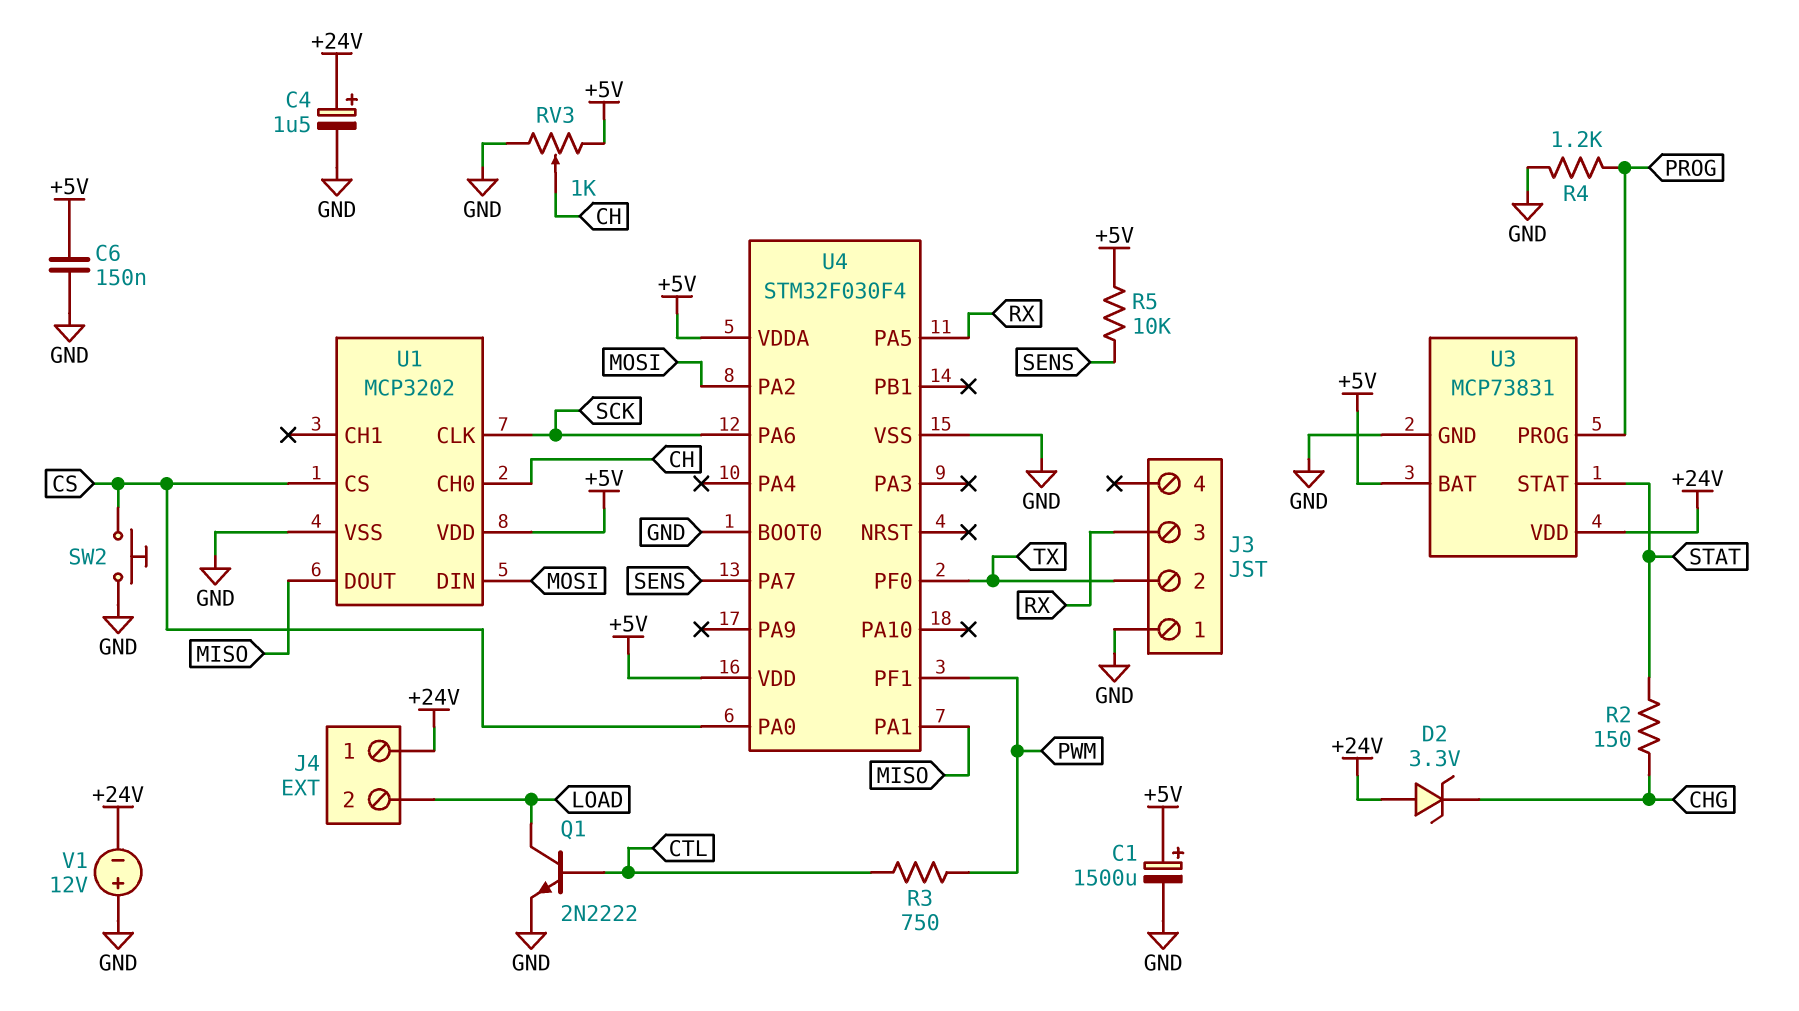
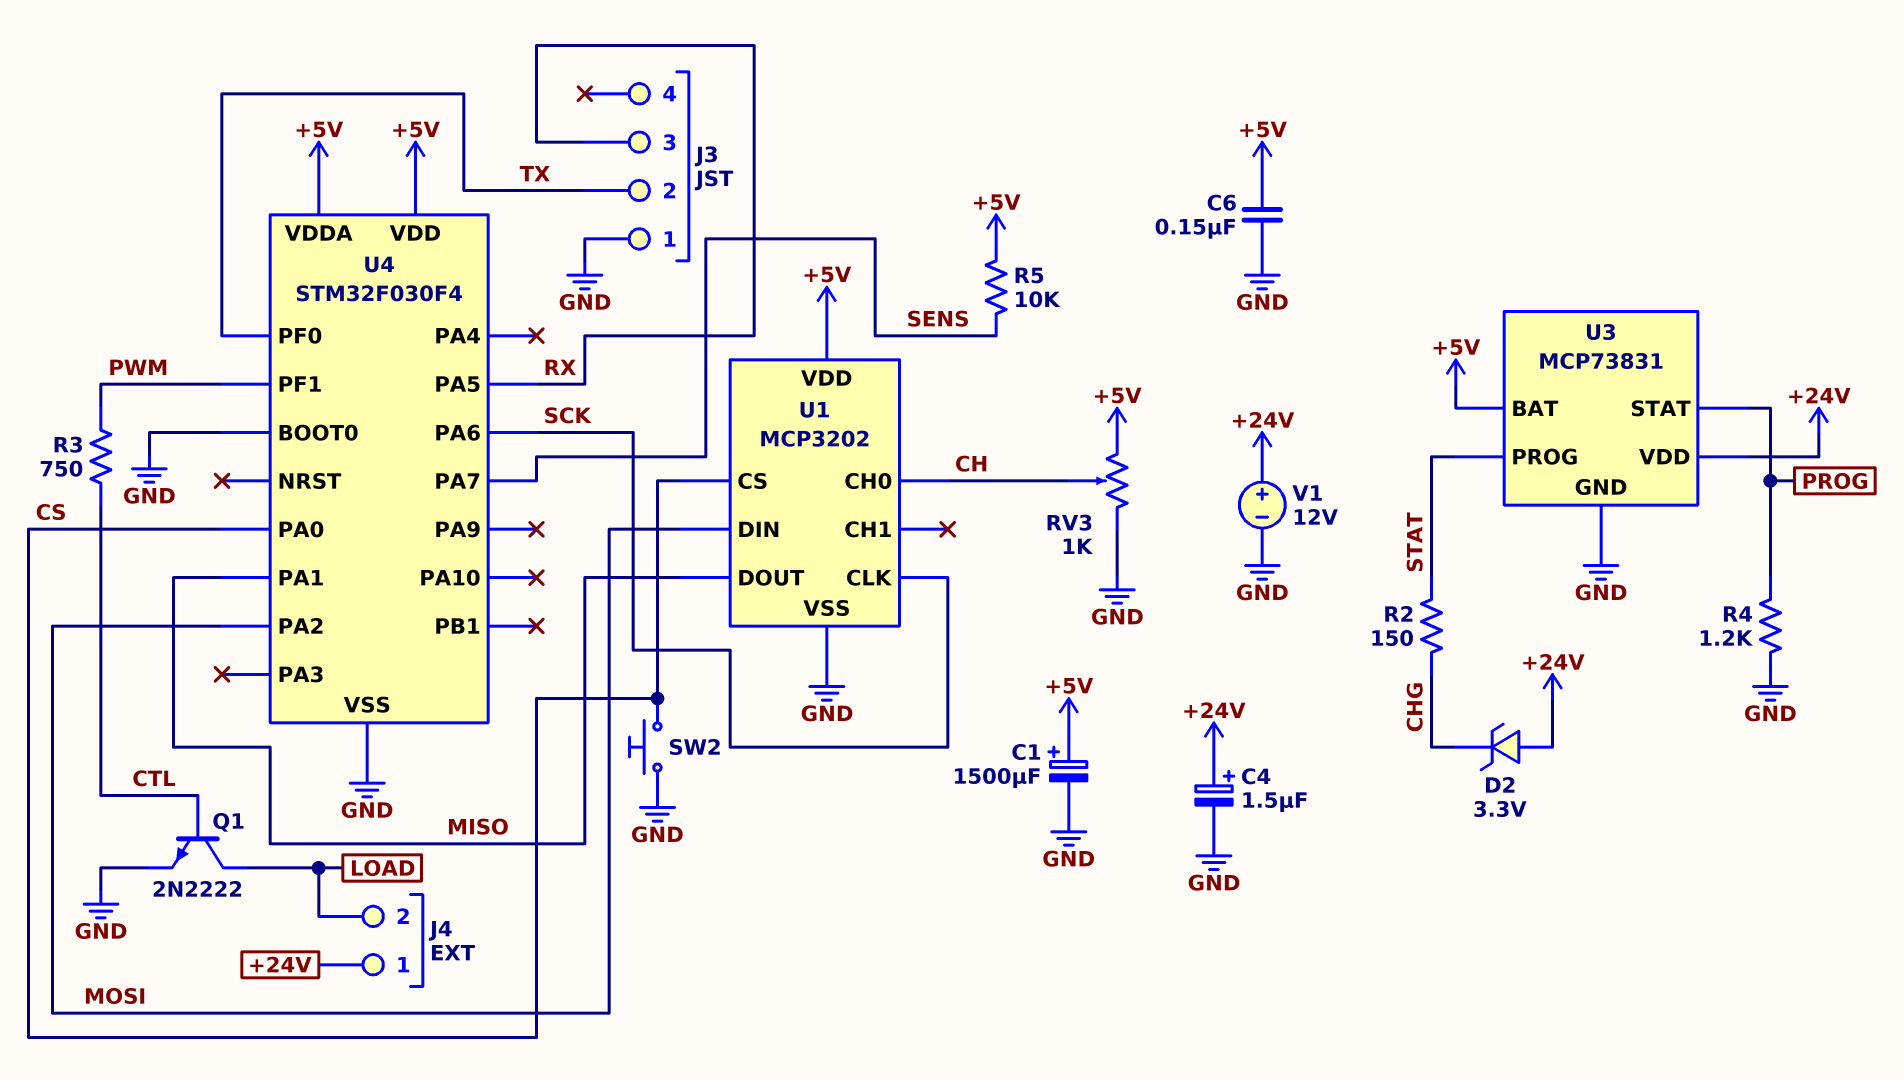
U3 pin PROG: PROG -> STAT
U3 pin STAT: STAT -> PROG
V1: 12V (plus GND, minus +24V) -> 12V (plus +24V, minus GND)

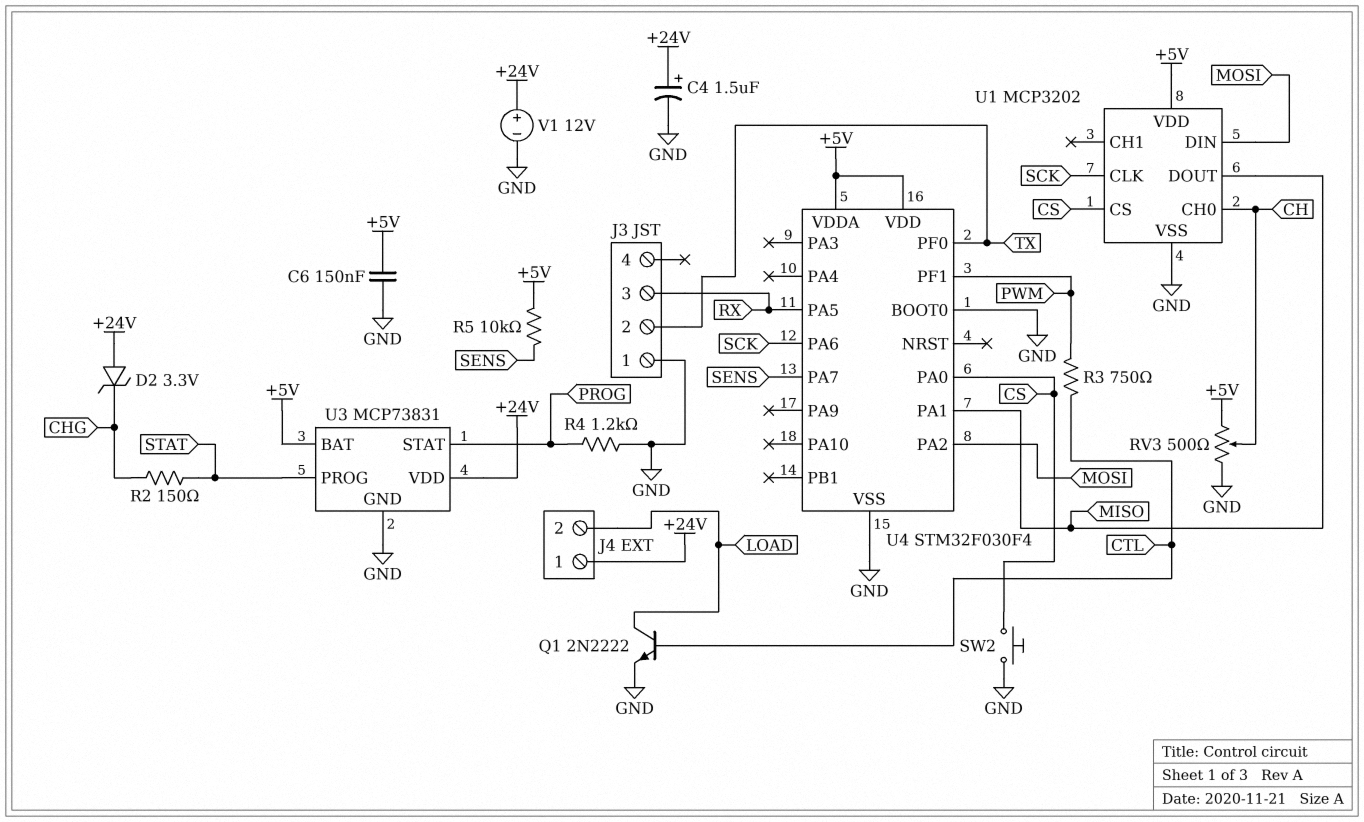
C1: 1500uF (plus +5V, minus GND) -> none
RV3: 1k (+5V, GND, wiper CH) -> 500 (+5V, GND, wiper CH)

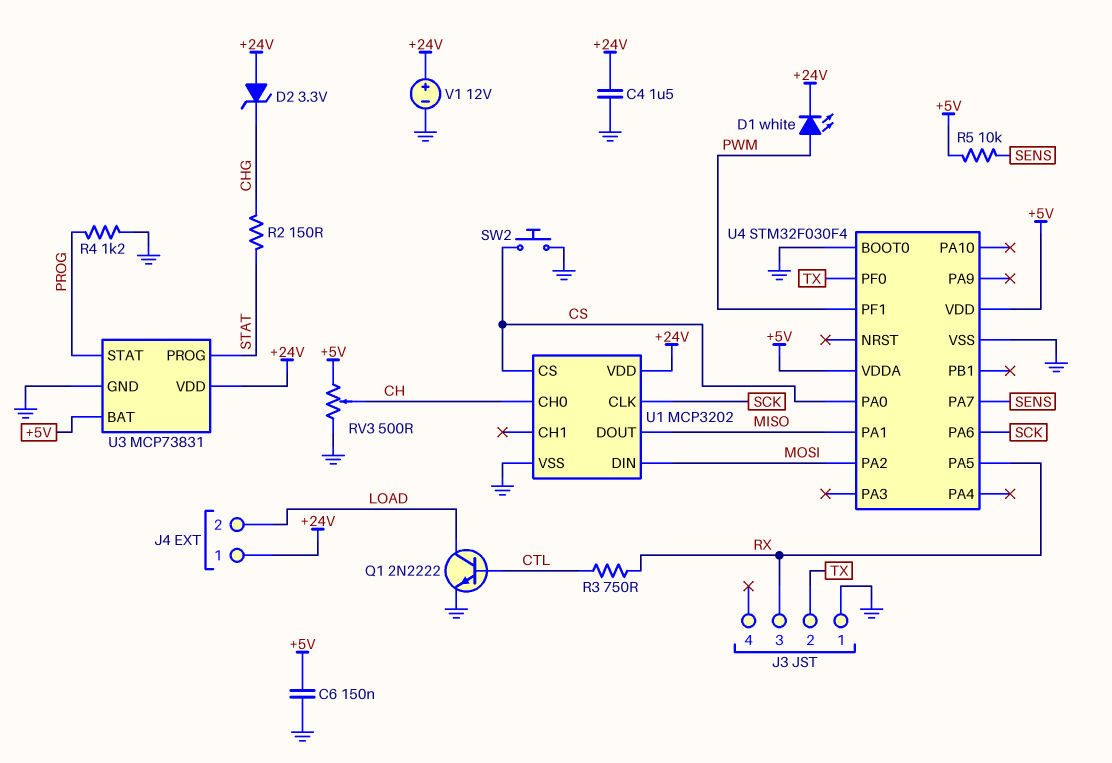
C4: 1.5uF (plus +24V, minus GND) -> 1.5uF (+24V, GND)
D1: none -> LED white (A PWM, K +24V)
R3: 750 (CTL, PWM) -> 750 (CTL, RX)
U1 pin VDD: +5V -> +24V

